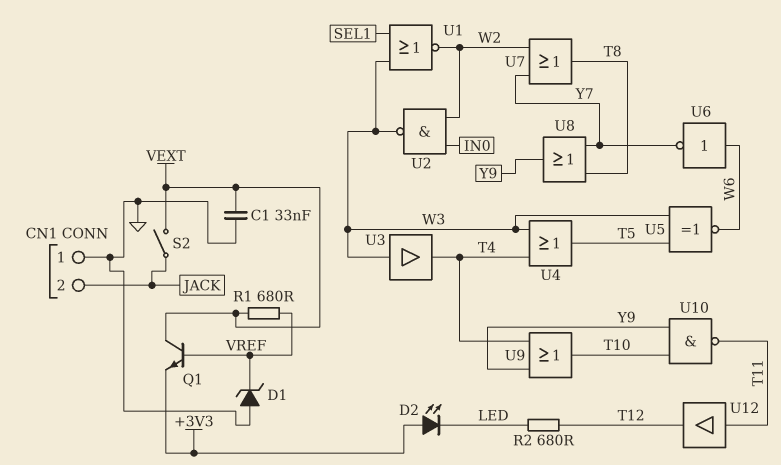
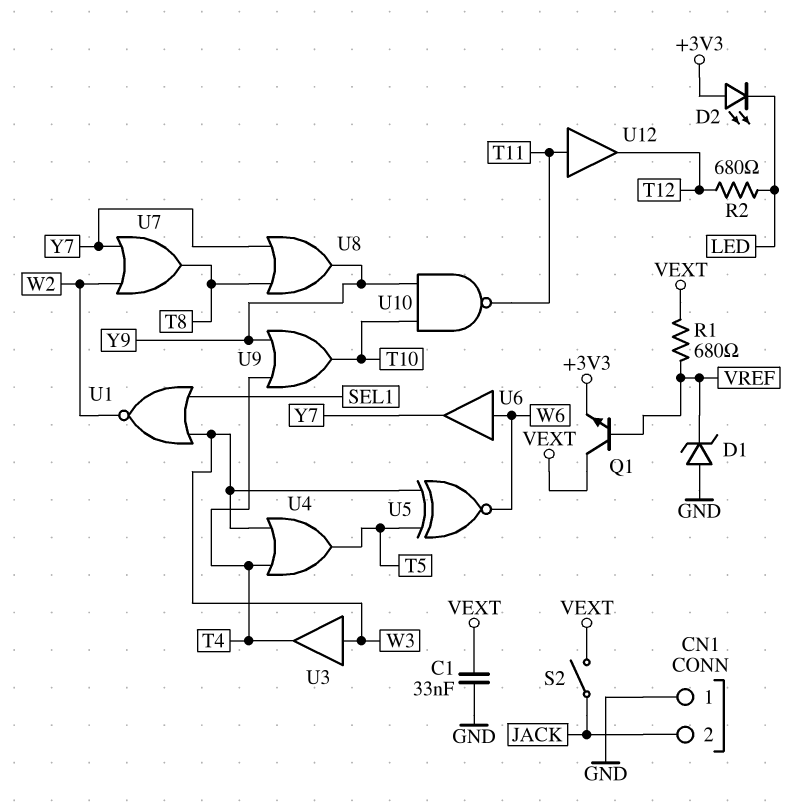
U2: NAND (in IN0, in W2, out W3) -> none
U6: NOT (in W6, out Y7) -> buffer (in W6, out Y7)

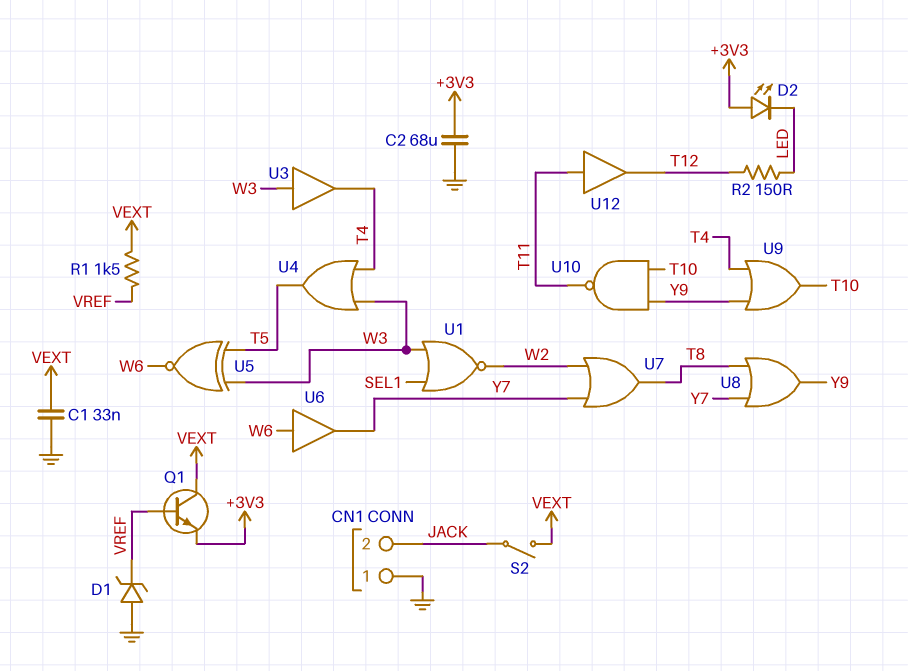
C2: none -> 68uF (+3V3, GND)
R1: 680 (VEXT, VREF) -> 1.5k (VEXT, VREF)
R2: 680 (LED, T12) -> 150 (LED, T12)

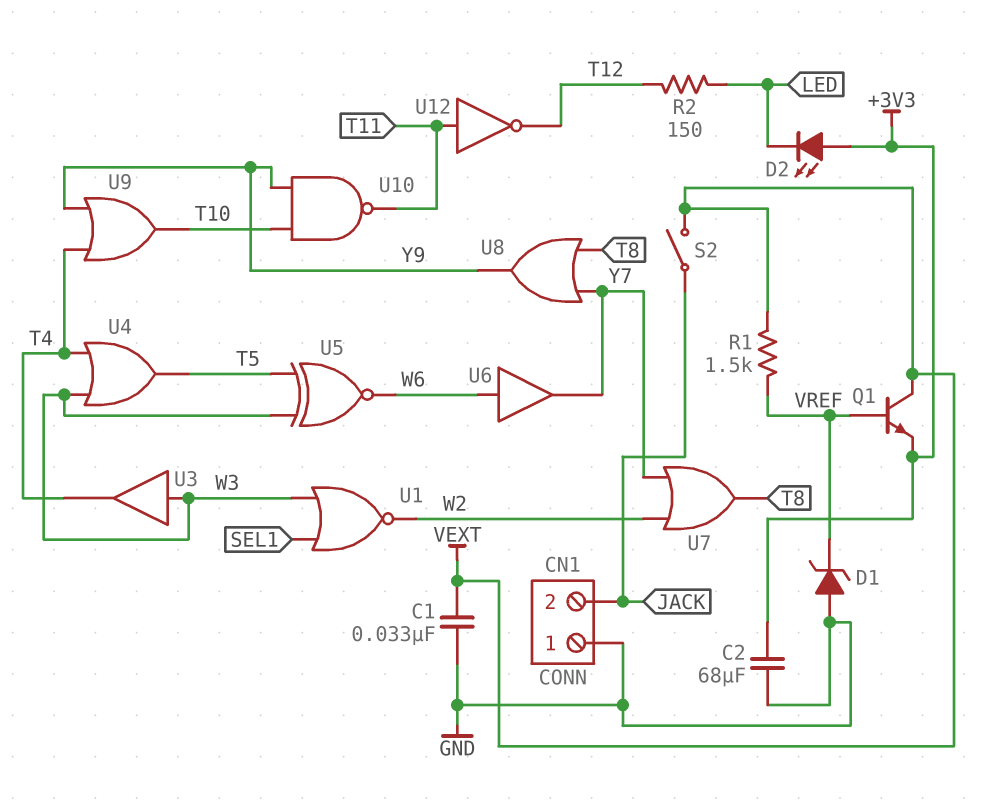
U12: buffer (in T11, out T12) -> NOT (in T11, out T12)

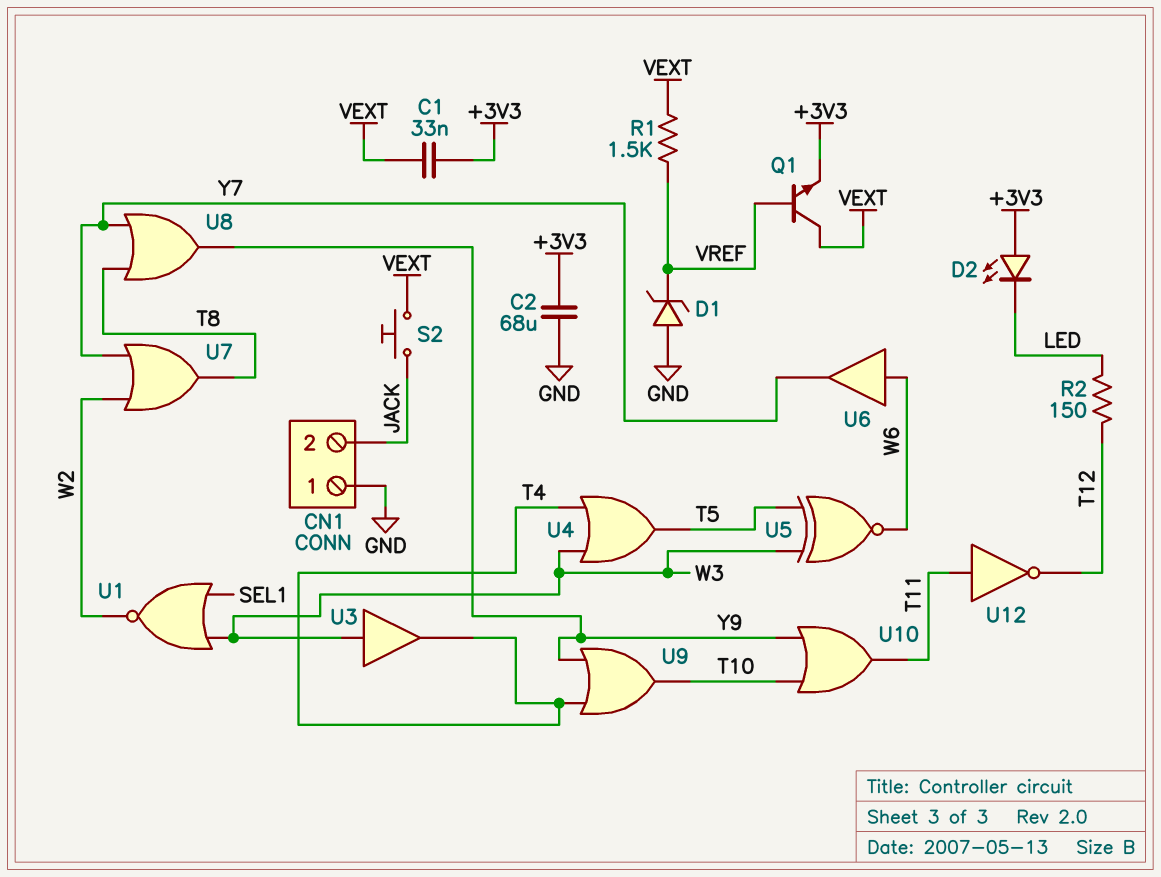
C1: 33nF (GND, VEXT) -> 33nF (+3V3, VEXT)
S2: switch (JACK, VEXT) -> button (JACK, VEXT)
U10: NAND (in T10, in Y9, out T11) -> OR (in T10, in Y9, out T11)

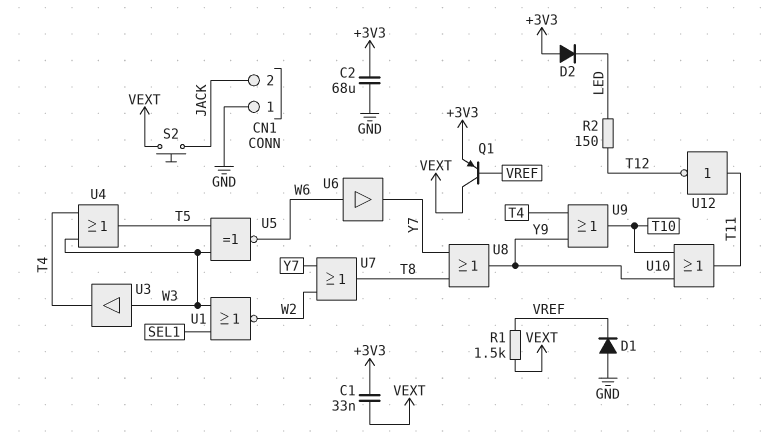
D1: zener (A GND, K VREF) -> diode (A GND, K VREF)
D2: LED (A +3V3, K LED) -> diode (A +3V3, K LED)
Q1: NPN (B VREF, C VEXT, E +3V3) -> PNP (B VREF, C VEXT, E +3V3)

